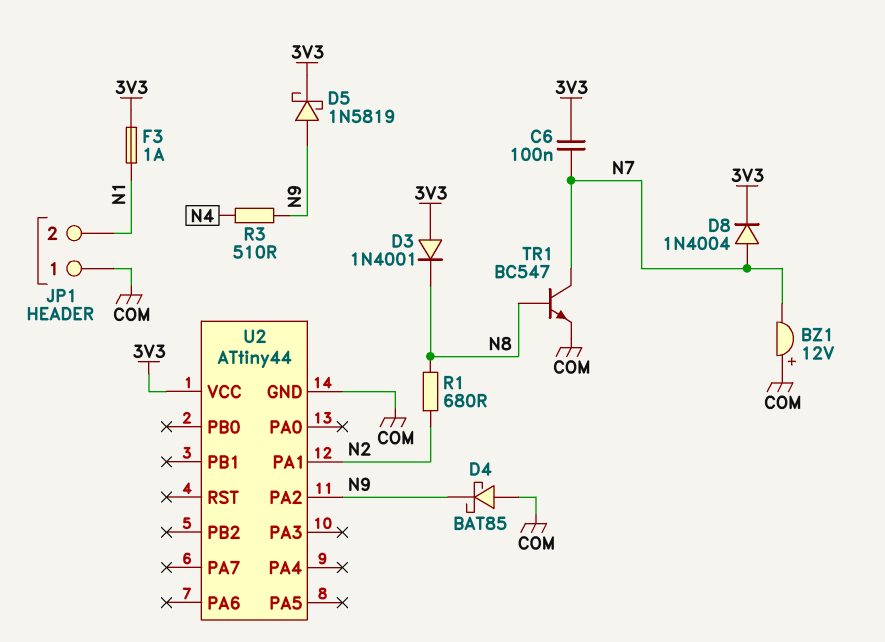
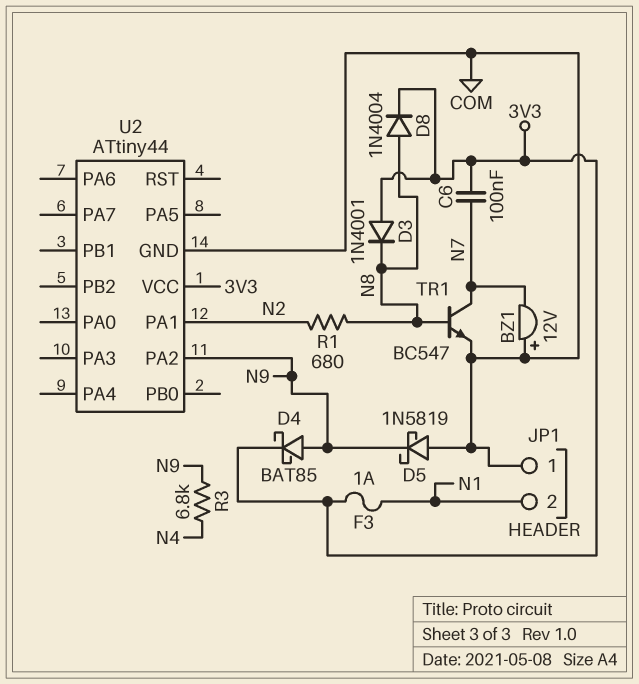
D4: schottky BAT85 (A COM, K N9) -> schottky BAT85 (A N9, K 3V3)
D5: schottky 1N5819 (A N9, K 3V3) -> schottky 1N5819 (A COM, K N9)
D8: diode 1N4004 (A N7, K 3V3) -> diode 1N4004 (A N8, K 3V3)
R3: 510 (N4, N9) -> 6.8k (N4, N9)

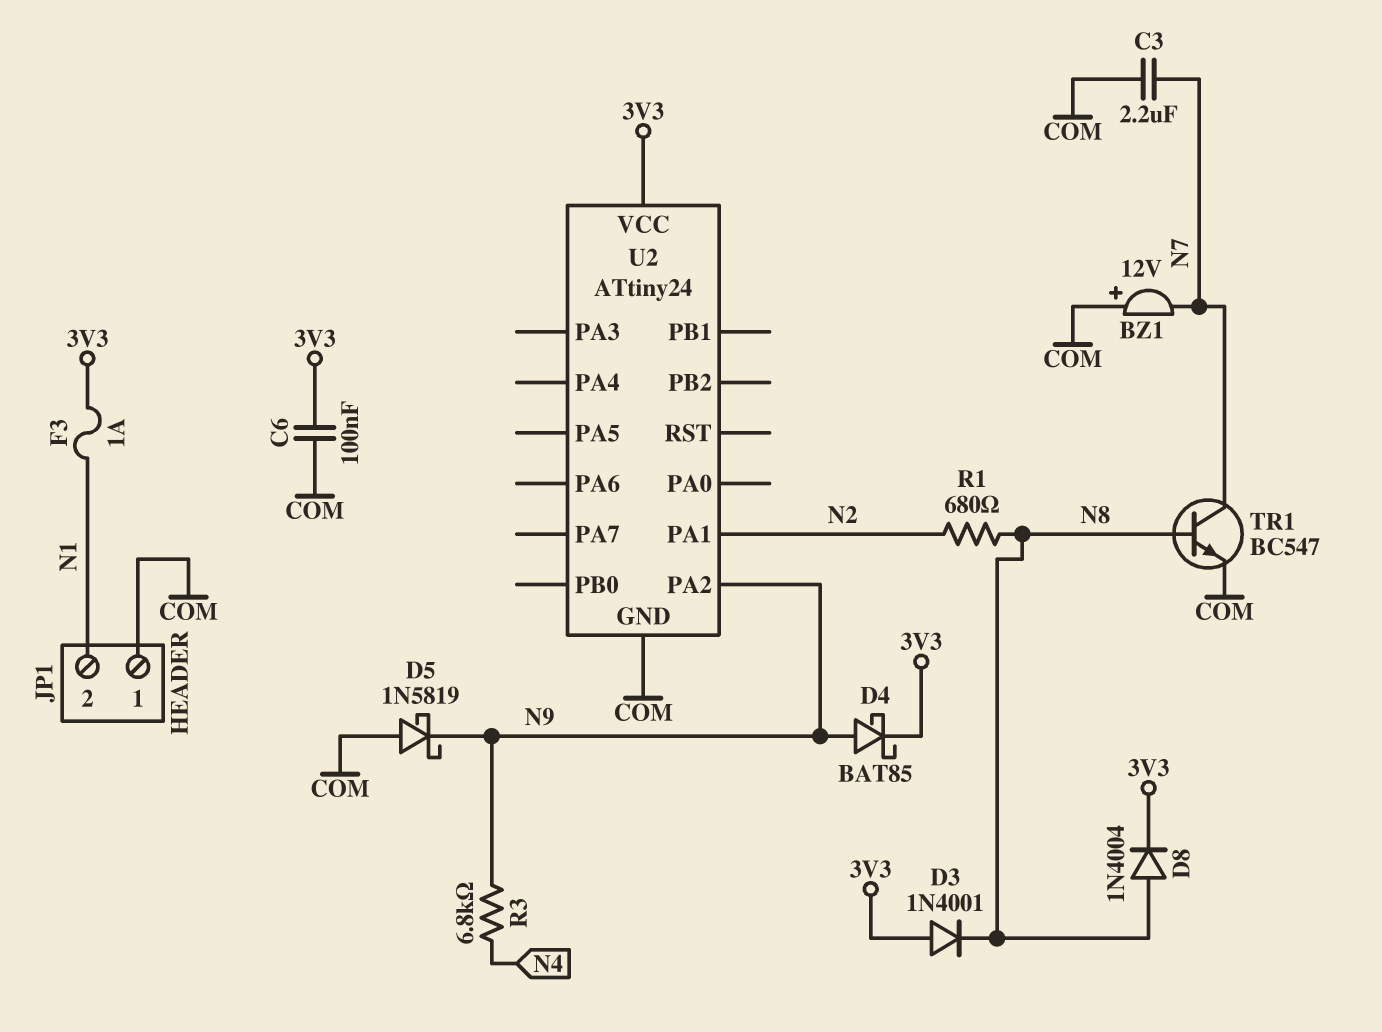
C3: none -> 2.2uF (COM, N7)
C6: 100nF (3V3, N7) -> 100nF (3V3, COM)
U2: ATtiny44 -> ATtiny24

